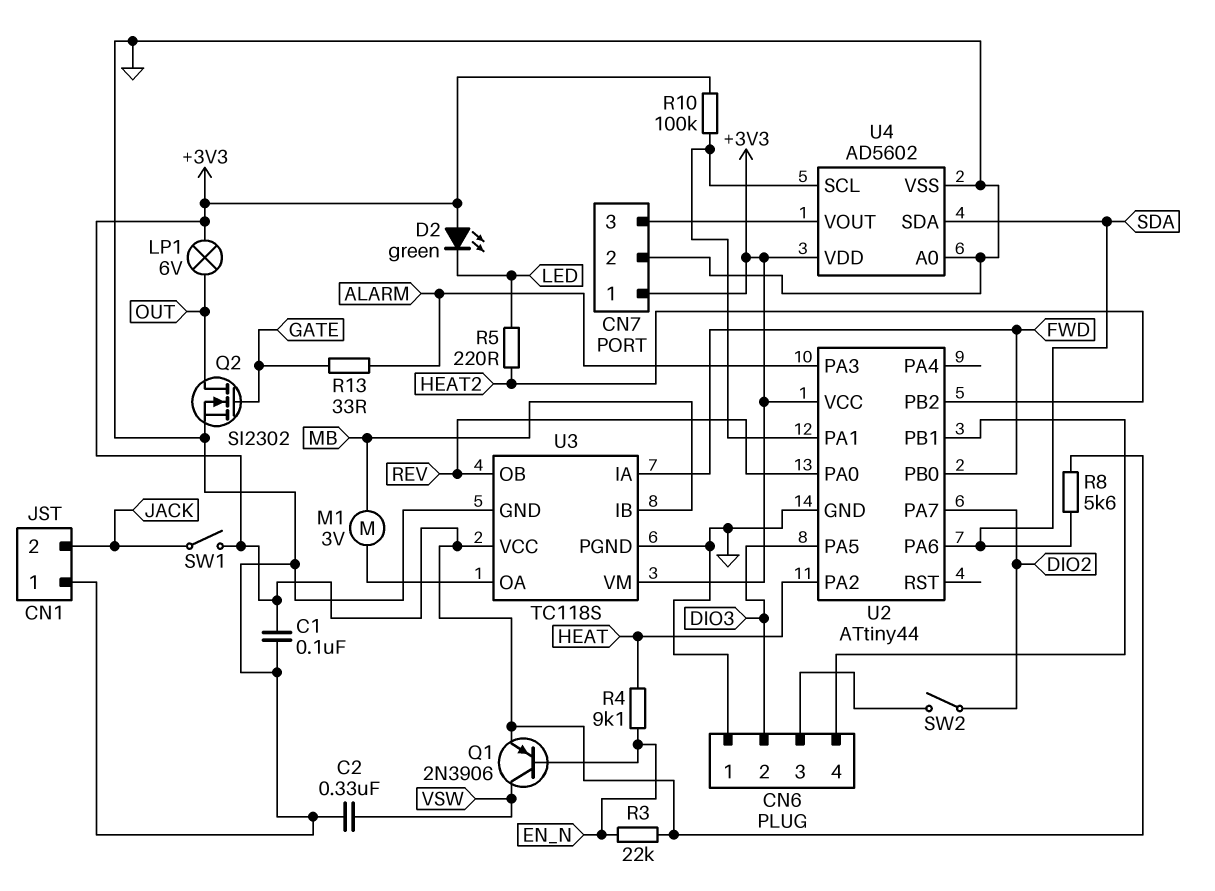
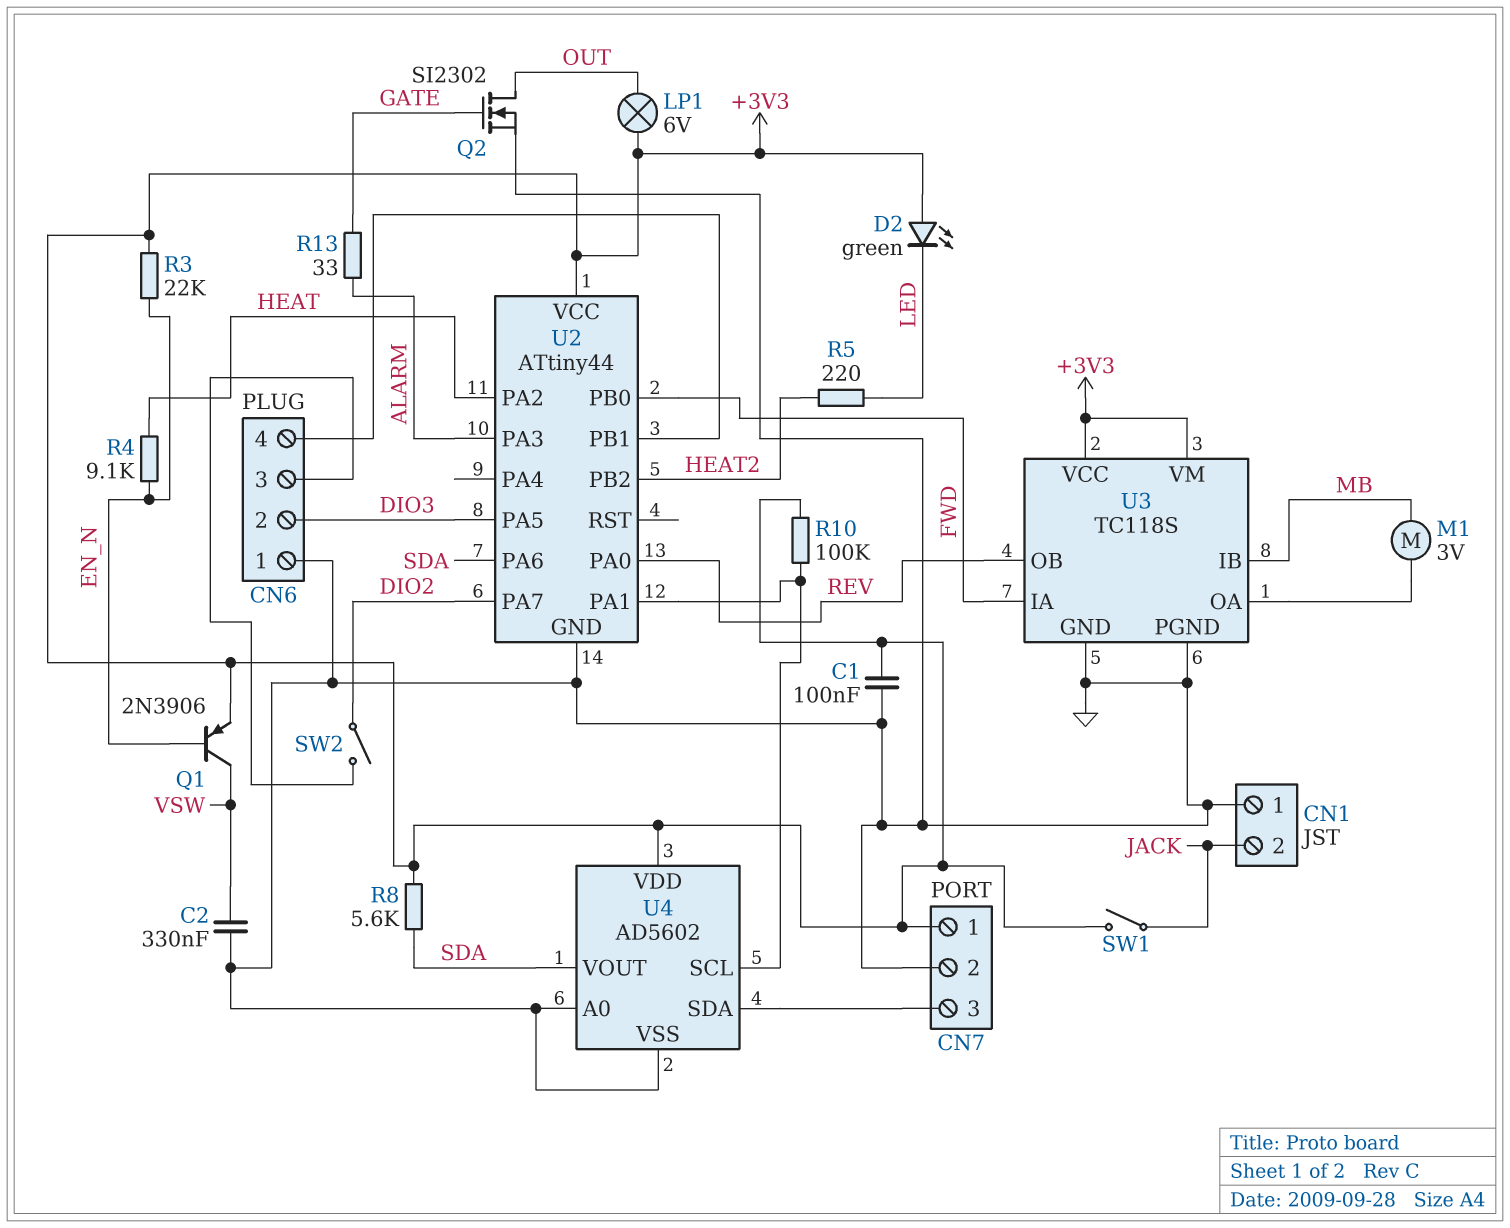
U4 pin SDA: SDA -> CN7/3
U4 pin VOUT: CN7/3 -> SDA

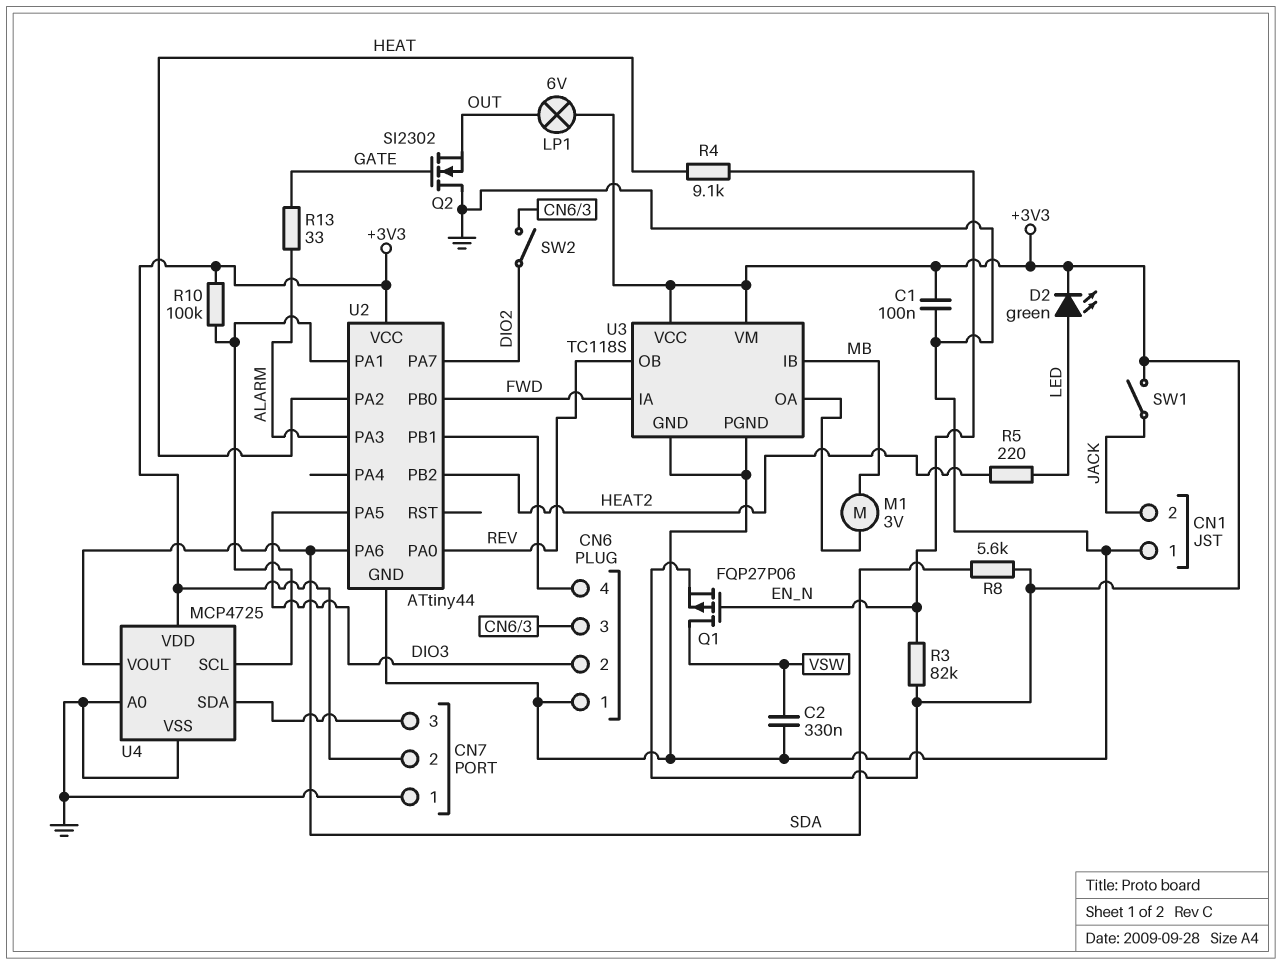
CN7 pin 1: +3V3 -> GND
CN7 pin 2: GND -> +3V3
D2: LED green (A +3V3, K LED) -> LED green (A LED, K +3V3)
Q1: PNP 2N3906 (B EN_N, C VSW, E +3V3) -> PMOS FQP27P06 (G EN_N, D VSW, S +3V3)
Q2: NMOS SI2302 (G GATE, D OUT, S GND) -> NMOS SI2302 (G GATE, D GND, S OUT)
R3: 22k (+3V3, EN_N) -> 82k (+3V3, EN_N)
U4: AD5602 -> MCP4725

